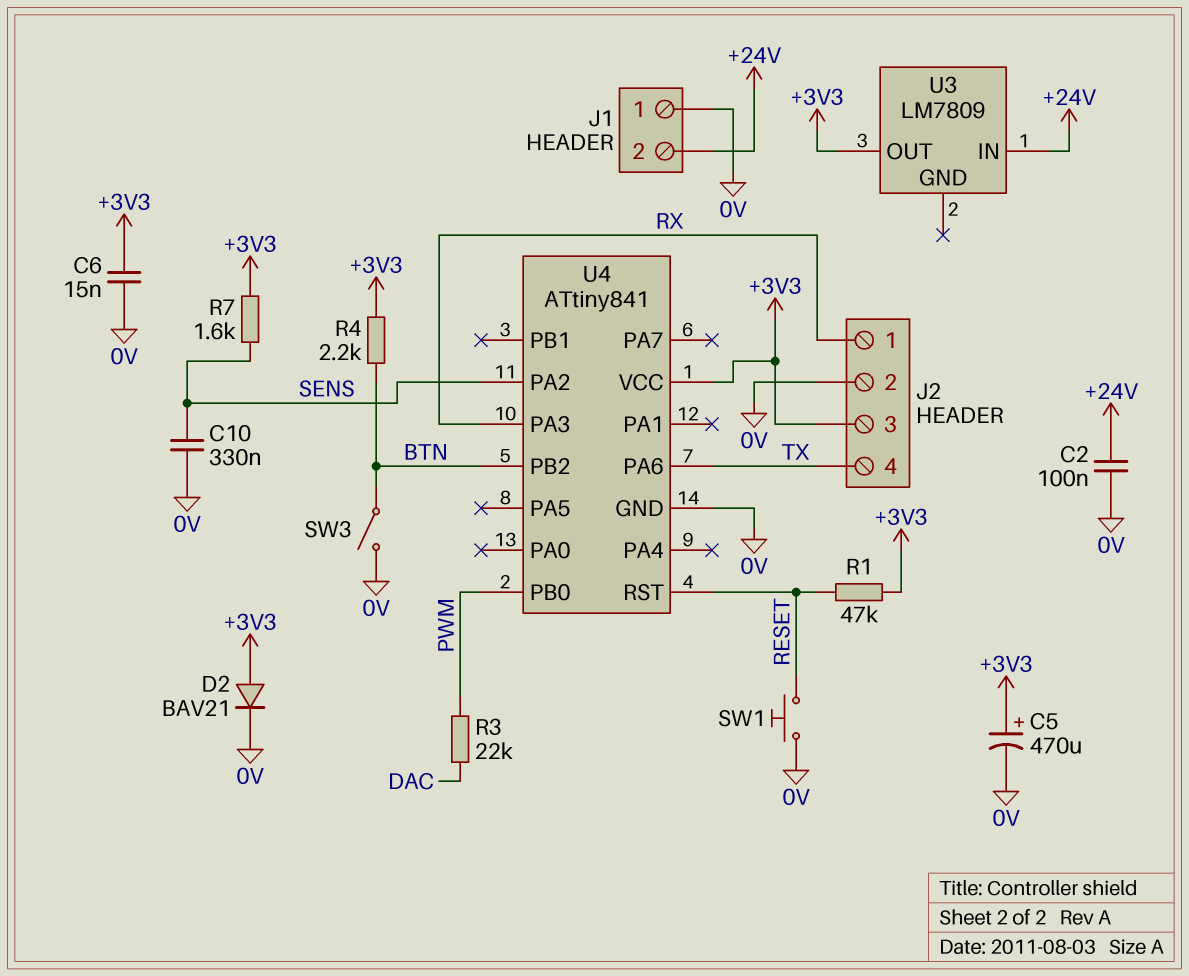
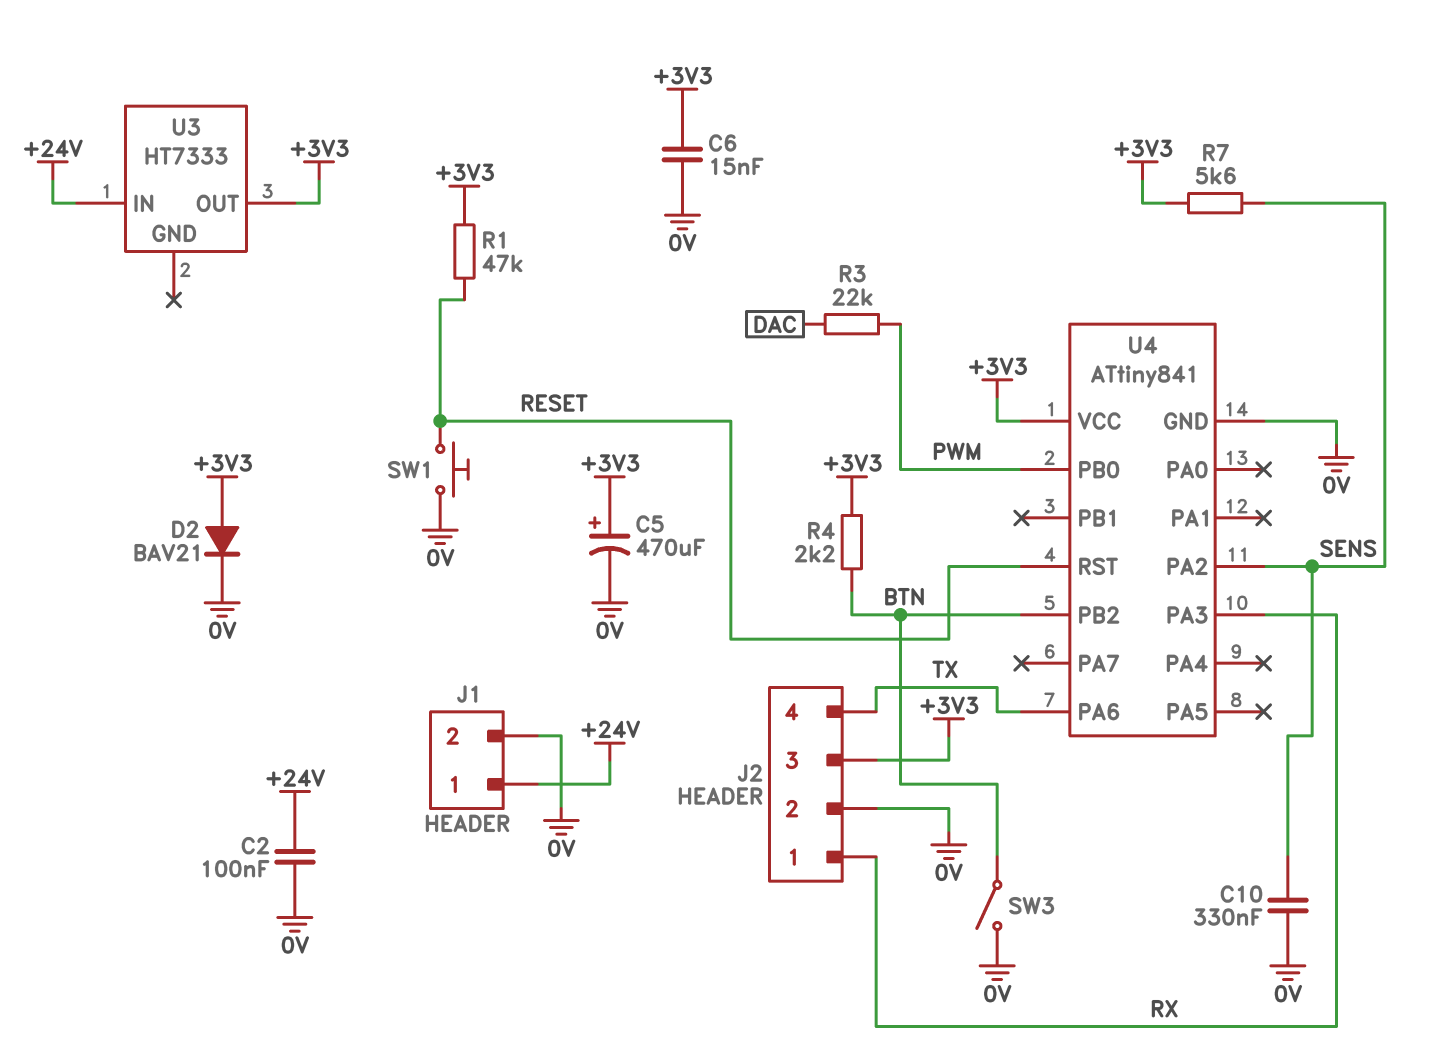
J1 pin 1: 0V -> +24V
J1 pin 2: +24V -> 0V
R7: 1.6k (+3V3, SENS) -> 5.6k (+3V3, SENS)
U3: LM7809 -> HT7333

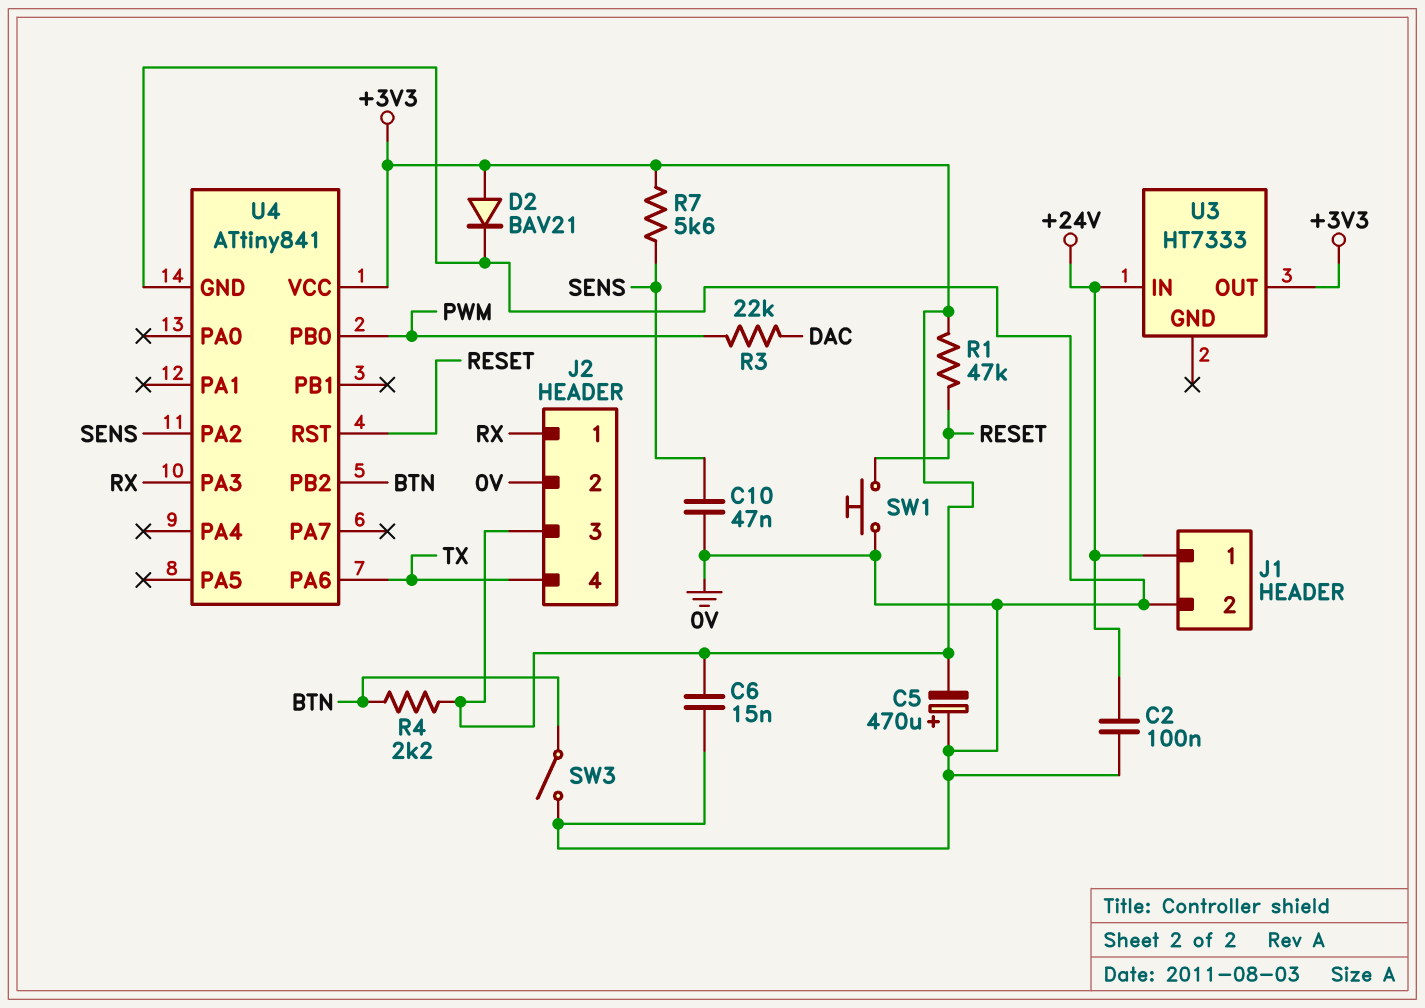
C5: 470uF (plus +3V3, minus 0V) -> 470uF (plus 0V, minus +3V3)
C10: 330nF (0V, SENS) -> 47nF (0V, SENS)

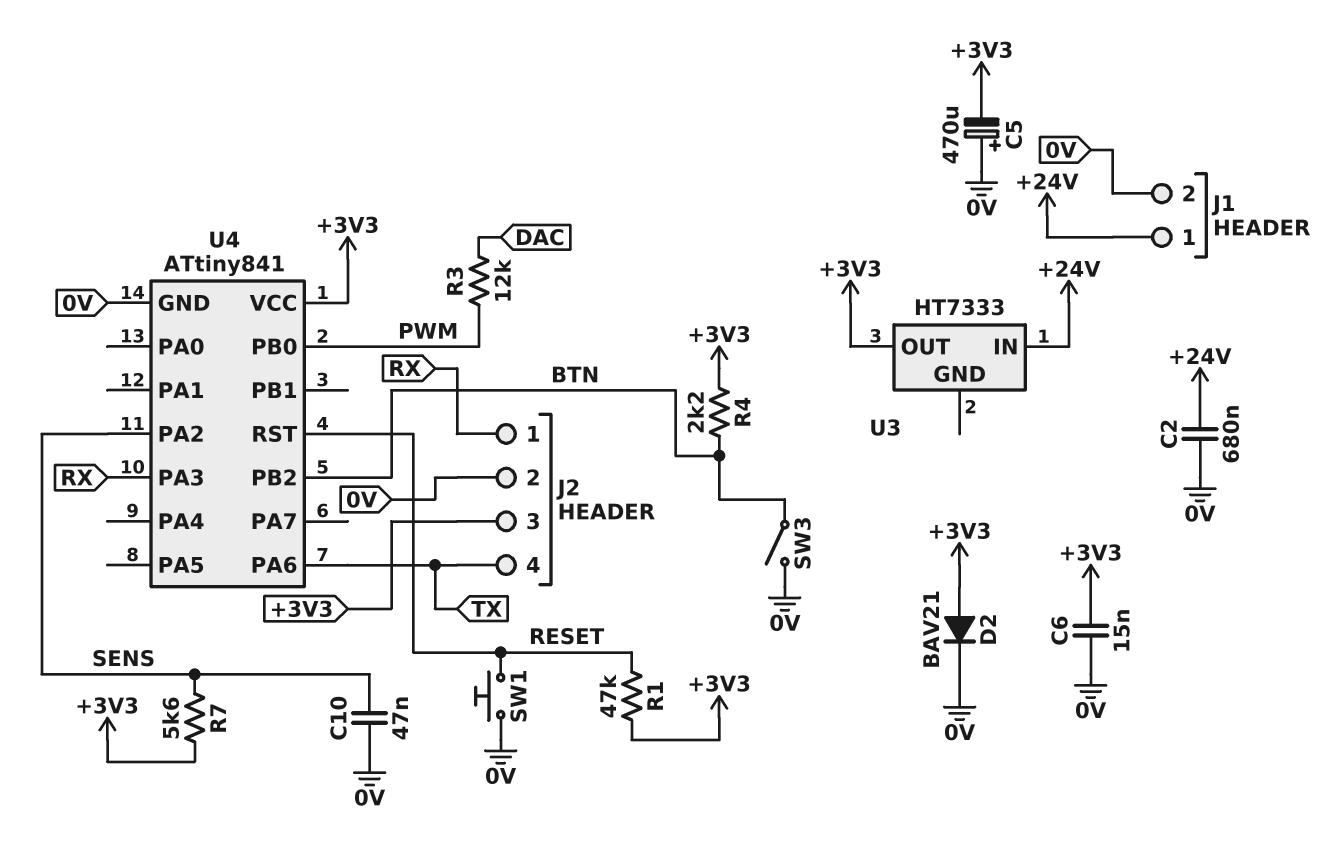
C2: 100nF (+24V, 0V) -> 680nF (+24V, 0V)
R3: 22k (DAC, PWM) -> 12k (DAC, PWM)

